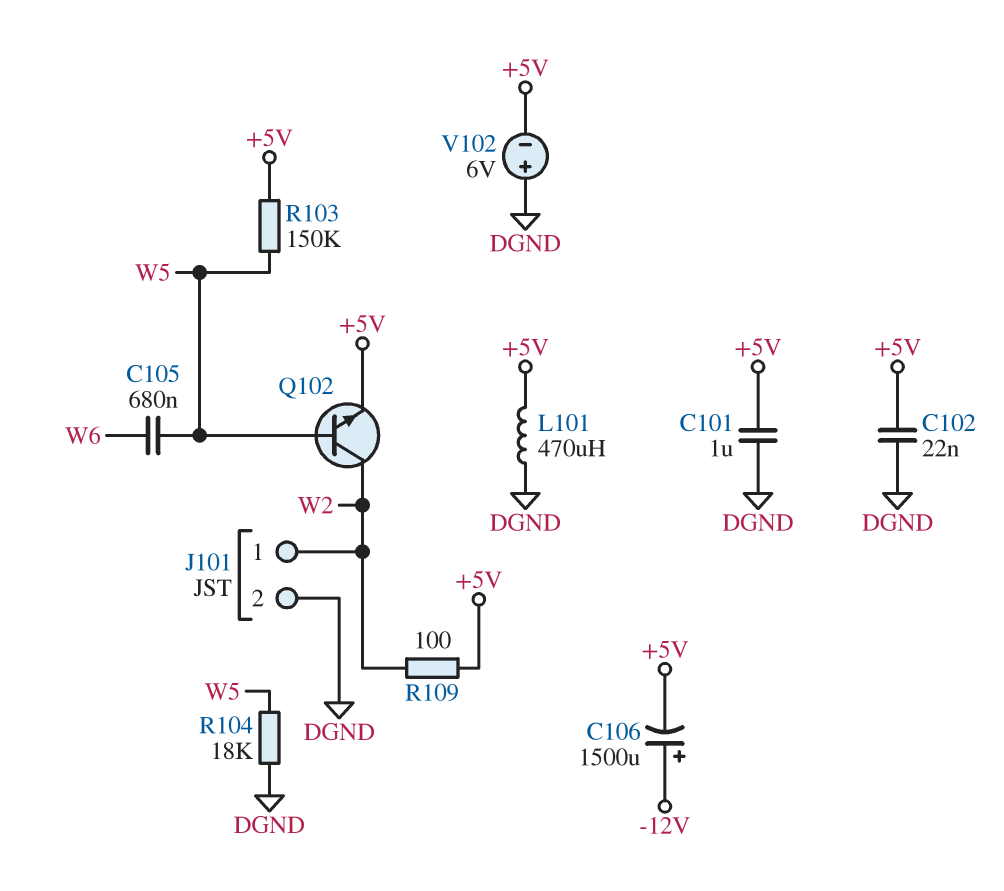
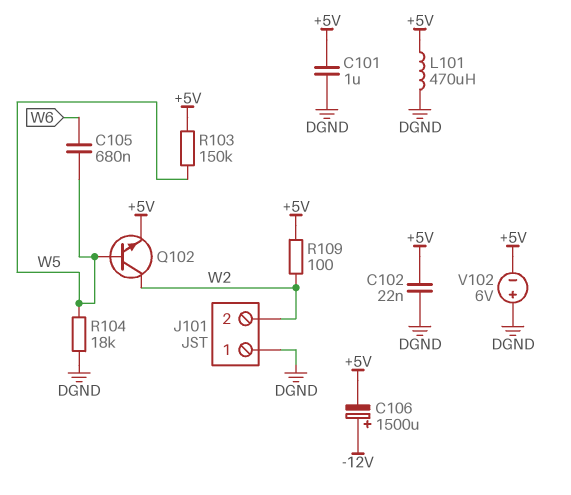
J101 pin 1: W2 -> DGND
J101 pin 2: DGND -> W2

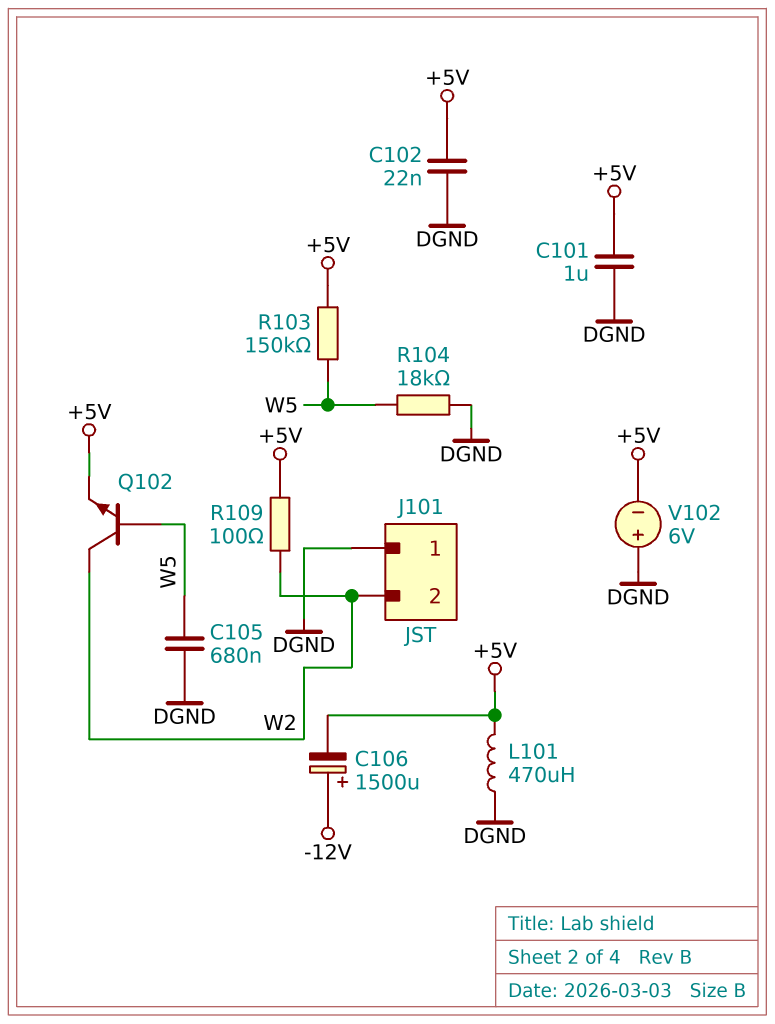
C105: 680nF (W5, W6) -> 680nF (DGND, W5)

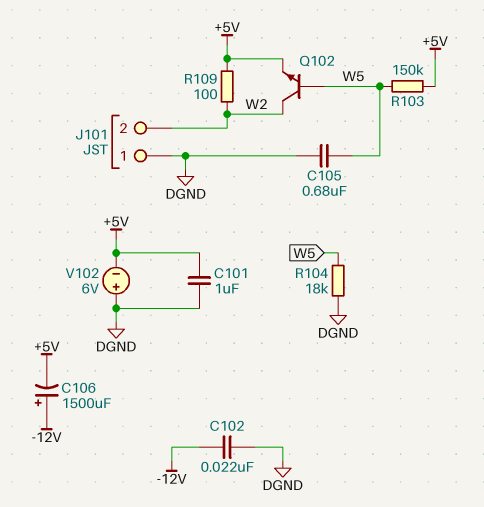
C102: 22nF (+5V, DGND) -> 22nF (-12V, DGND)
L101: 470uH (+5V, DGND) -> none

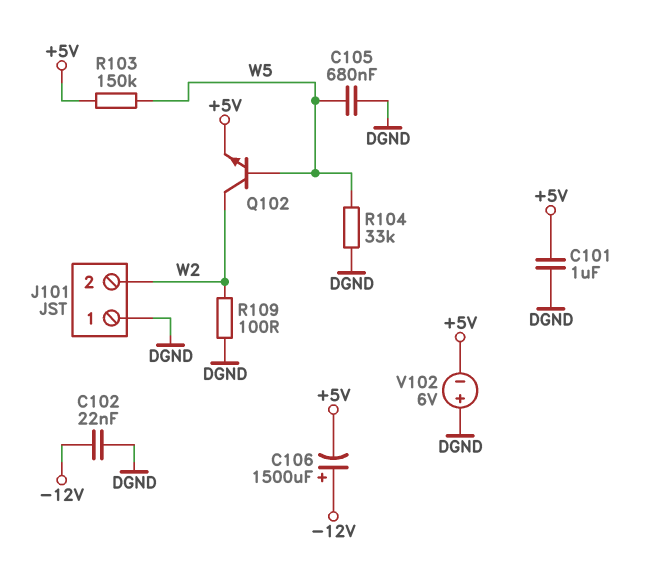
R104: 18k (DGND, W5) -> 33k (DGND, W5)
R109: 100 (+5V, W2) -> 100 (DGND, W2)

